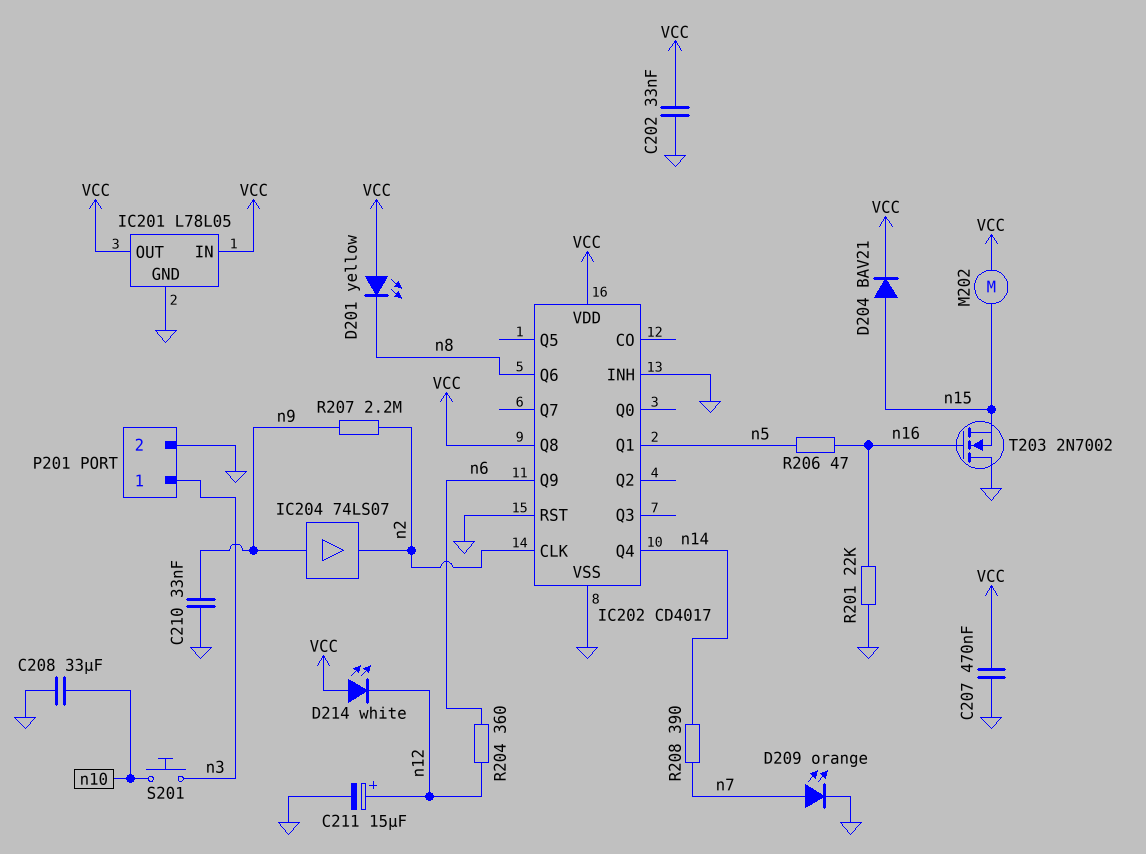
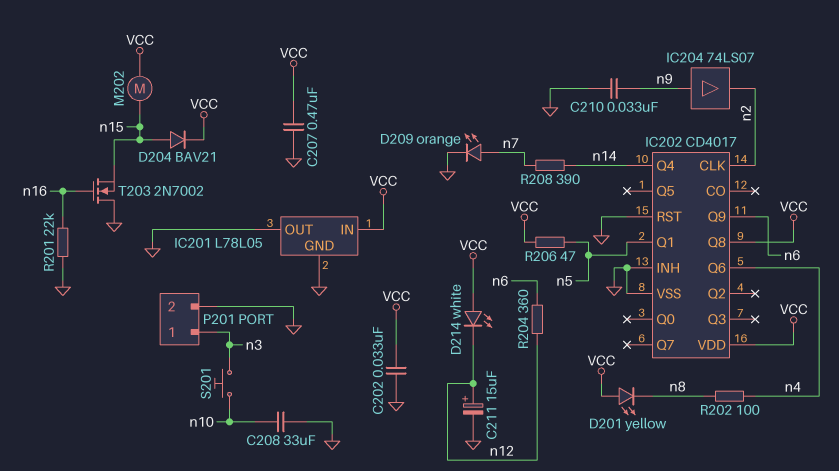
IC201 pin OUT: VCC -> GND
IC202 pin Q6: n8 -> n4
R202: none -> 100 (n4, n8)
R206: 47 (n5, n16) -> 47 (VCC, n5)
R207: 2.2M (n2, n9) -> none

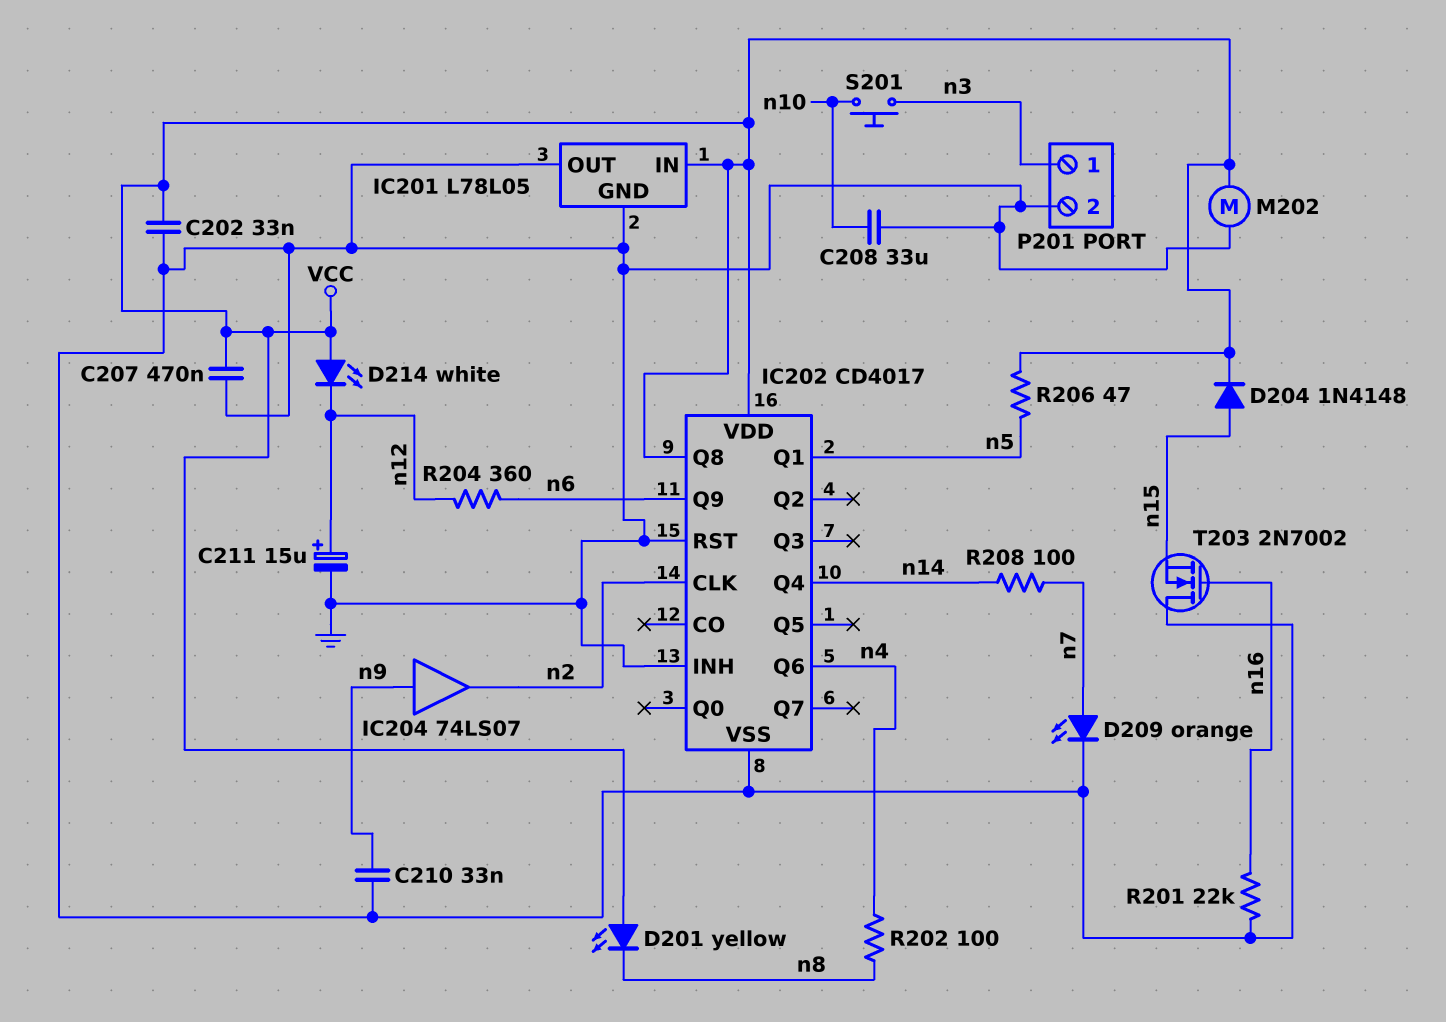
D204: diode BAV21 (A n15, K VCC) -> diode 1N4148 (A n15, K VCC)
M202: motor (VCC, n15) -> motor (GND, VCC)
R208: 390 (n7, n14) -> 100 (n7, n14)

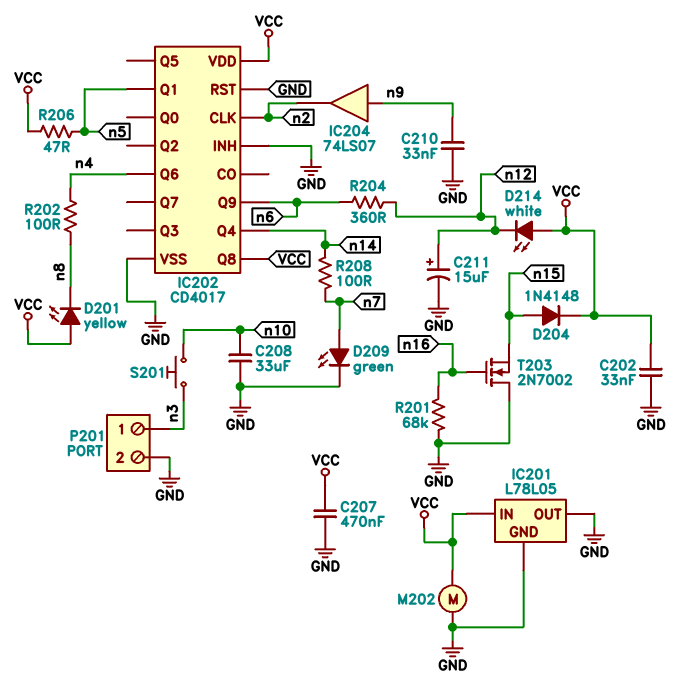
D209: LED orange (A n7, K GND) -> LED green (A n7, K GND)
R201: 22k (GND, n16) -> 68k (GND, n16)

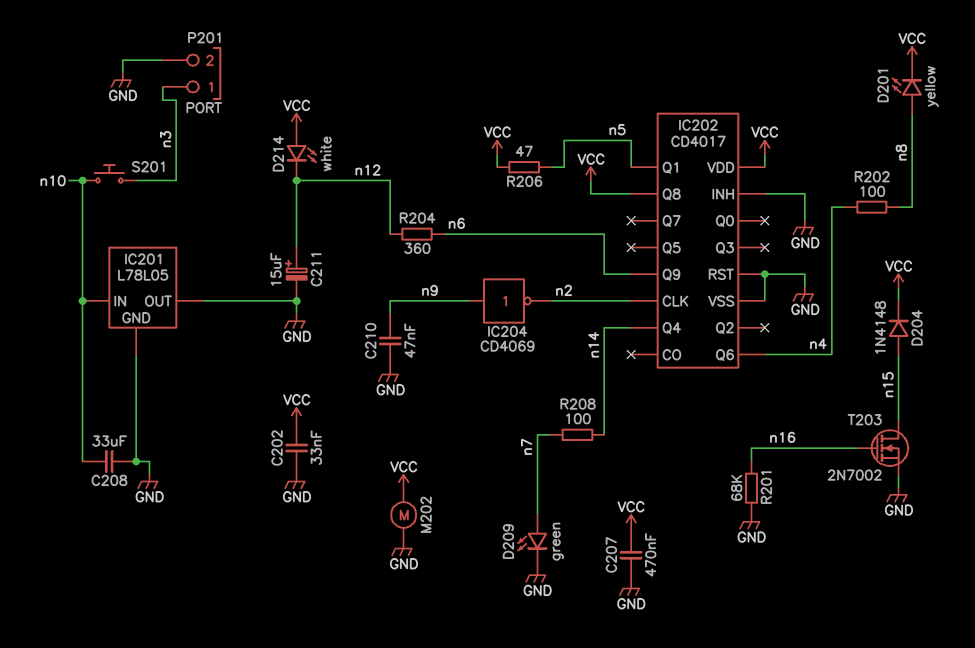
C210: 33nF (GND, n9) -> 47nF (GND, n9)
D201: LED yellow (A VCC, K n8) -> LED yellow (A n8, K VCC)
IC201 pin IN: VCC -> n10
IC204: buffer 74LS07 (in n9, out n2) -> NOT CD4069 (in n9, out n2)
T203: NMOS 2N7002 (G n16, D GND, S n15) -> NMOS 2N7002 (G n16, D n15, S GND)

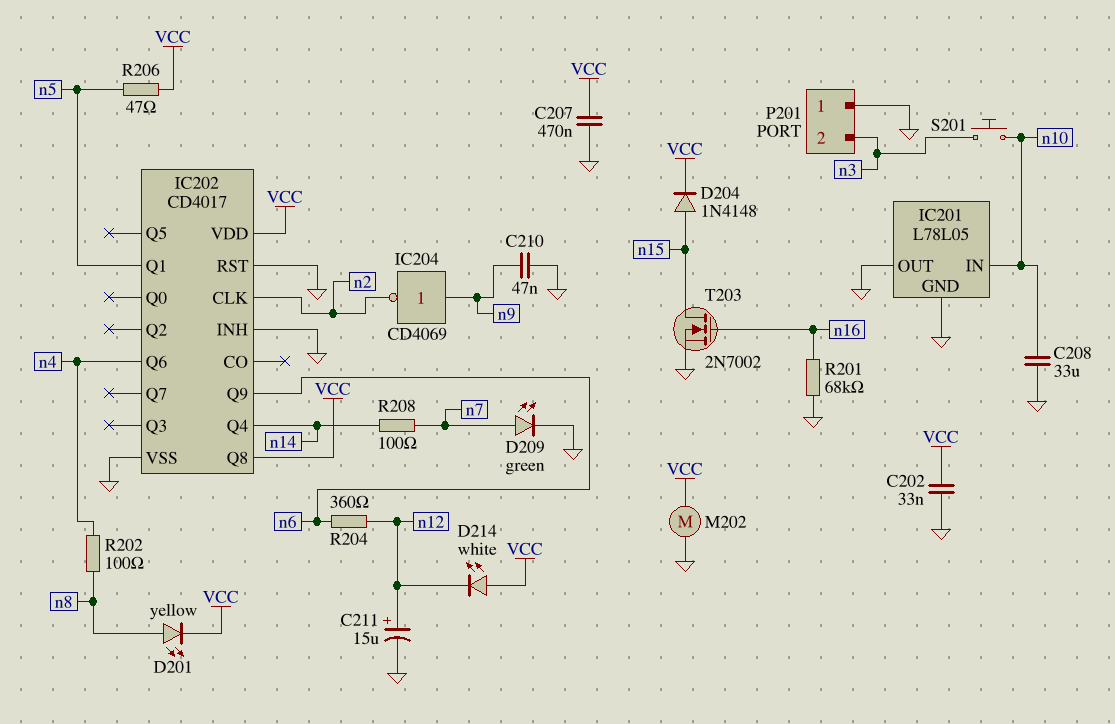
P201 pin 1: n3 -> GND
P201 pin 2: GND -> n3

